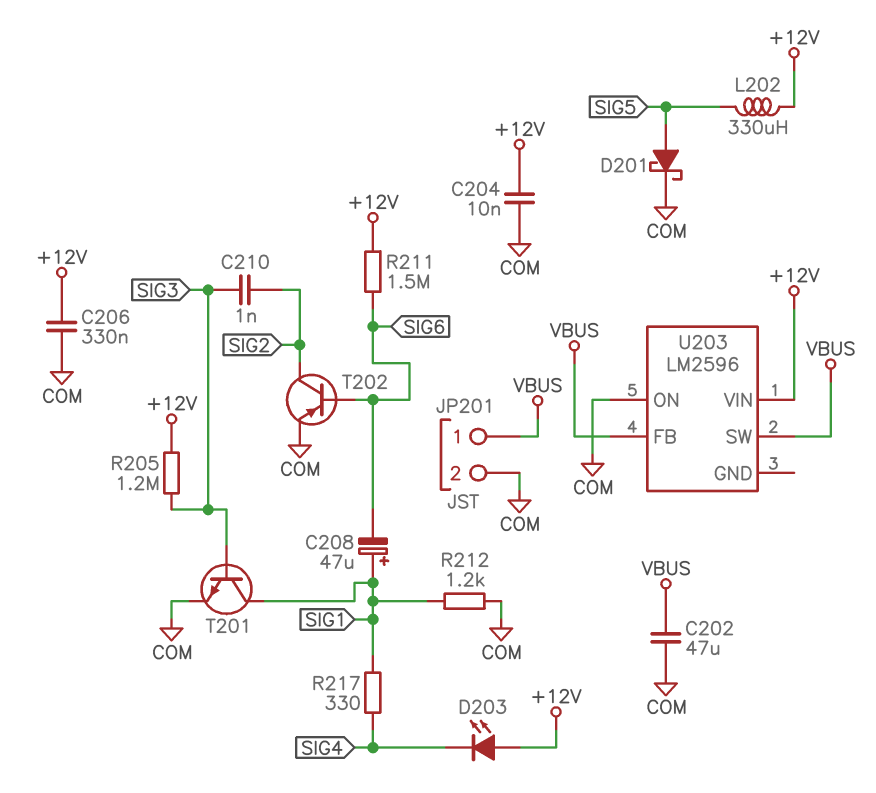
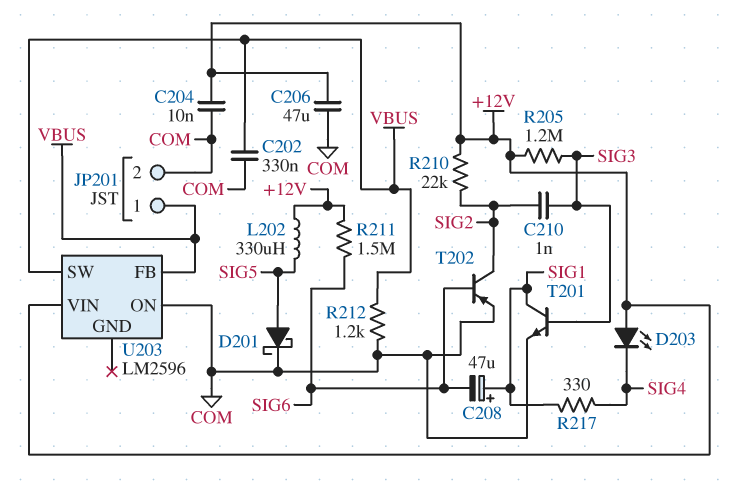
C202: 47uF (COM, VBUS) -> 330nF (COM, VBUS)
C206: 330nF (+12V, COM) -> 47uF (+12V, COM)
R210: none -> 22k (+12V, SIG2)
R212: 1.2k (COM, SIG1) -> 1.2k (COM, VBUS)

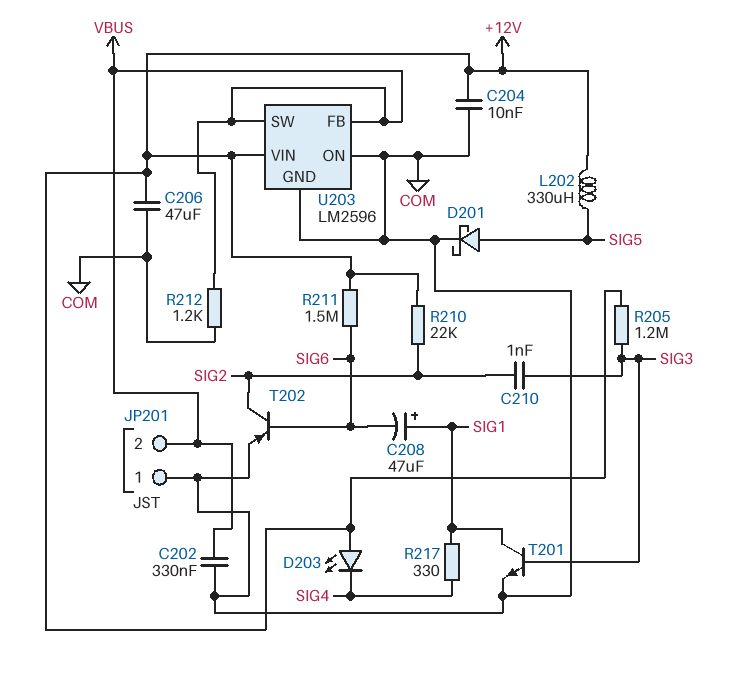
JP201 pin 1: VBUS -> COM
JP201 pin 2: COM -> VBUS
U203 pin GND: none -> COM

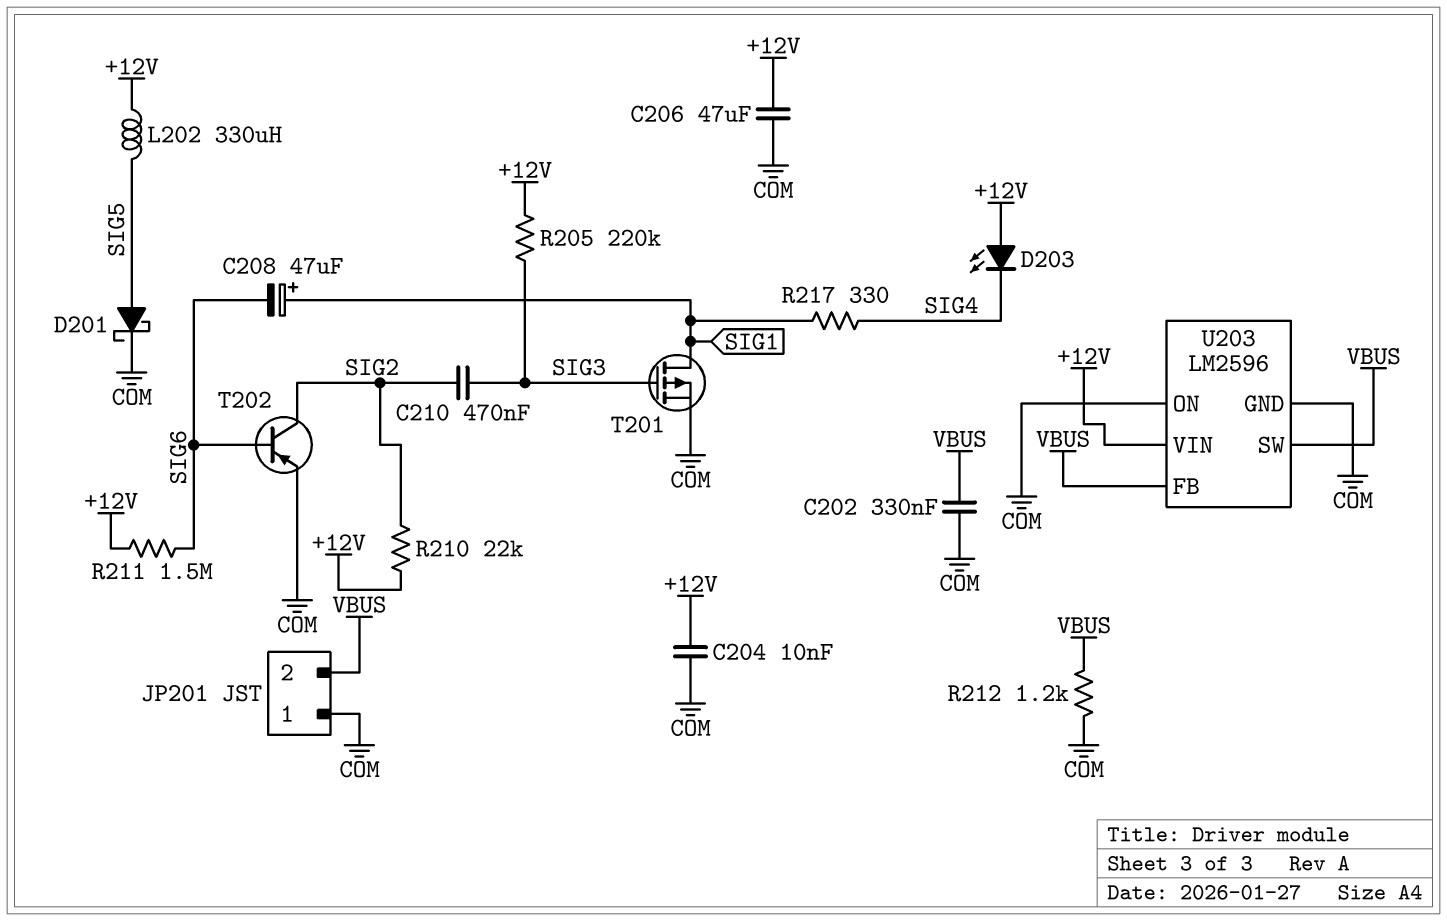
C210: 1nF (SIG2, SIG3) -> 470nF (SIG2, SIG3)
R205: 1.2M (+12V, SIG3) -> 220k (+12V, SIG3)
T201: NPN (B SIG3, C SIG1, E COM) -> PMOS (G SIG3, D SIG1, S COM)

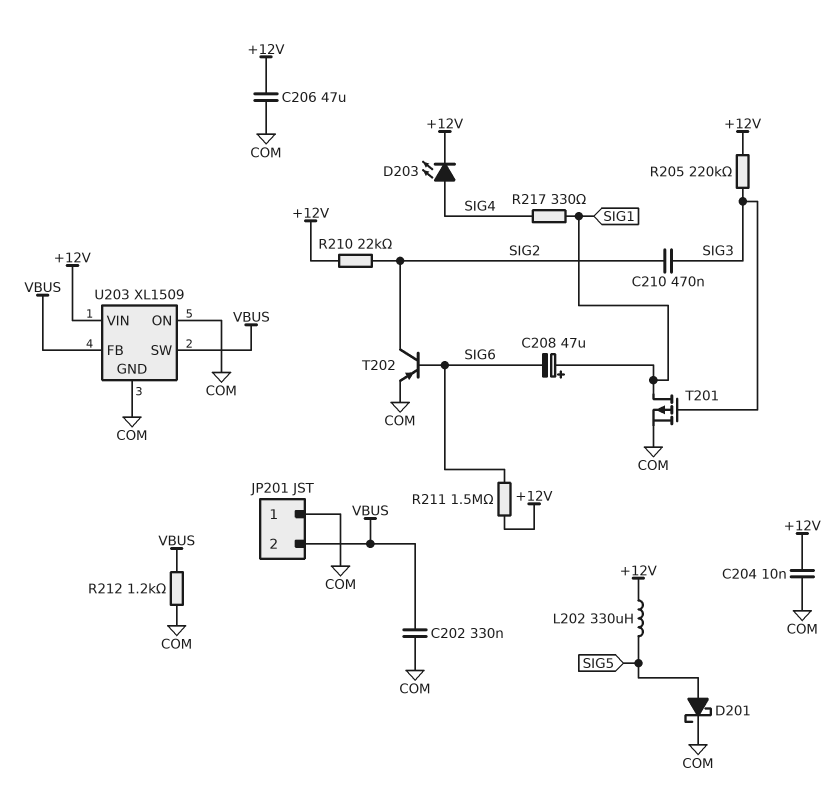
D203: LED (A +12V, K SIG4) -> LED (A SIG4, K +12V)
U203: LM2596 -> XL1509

